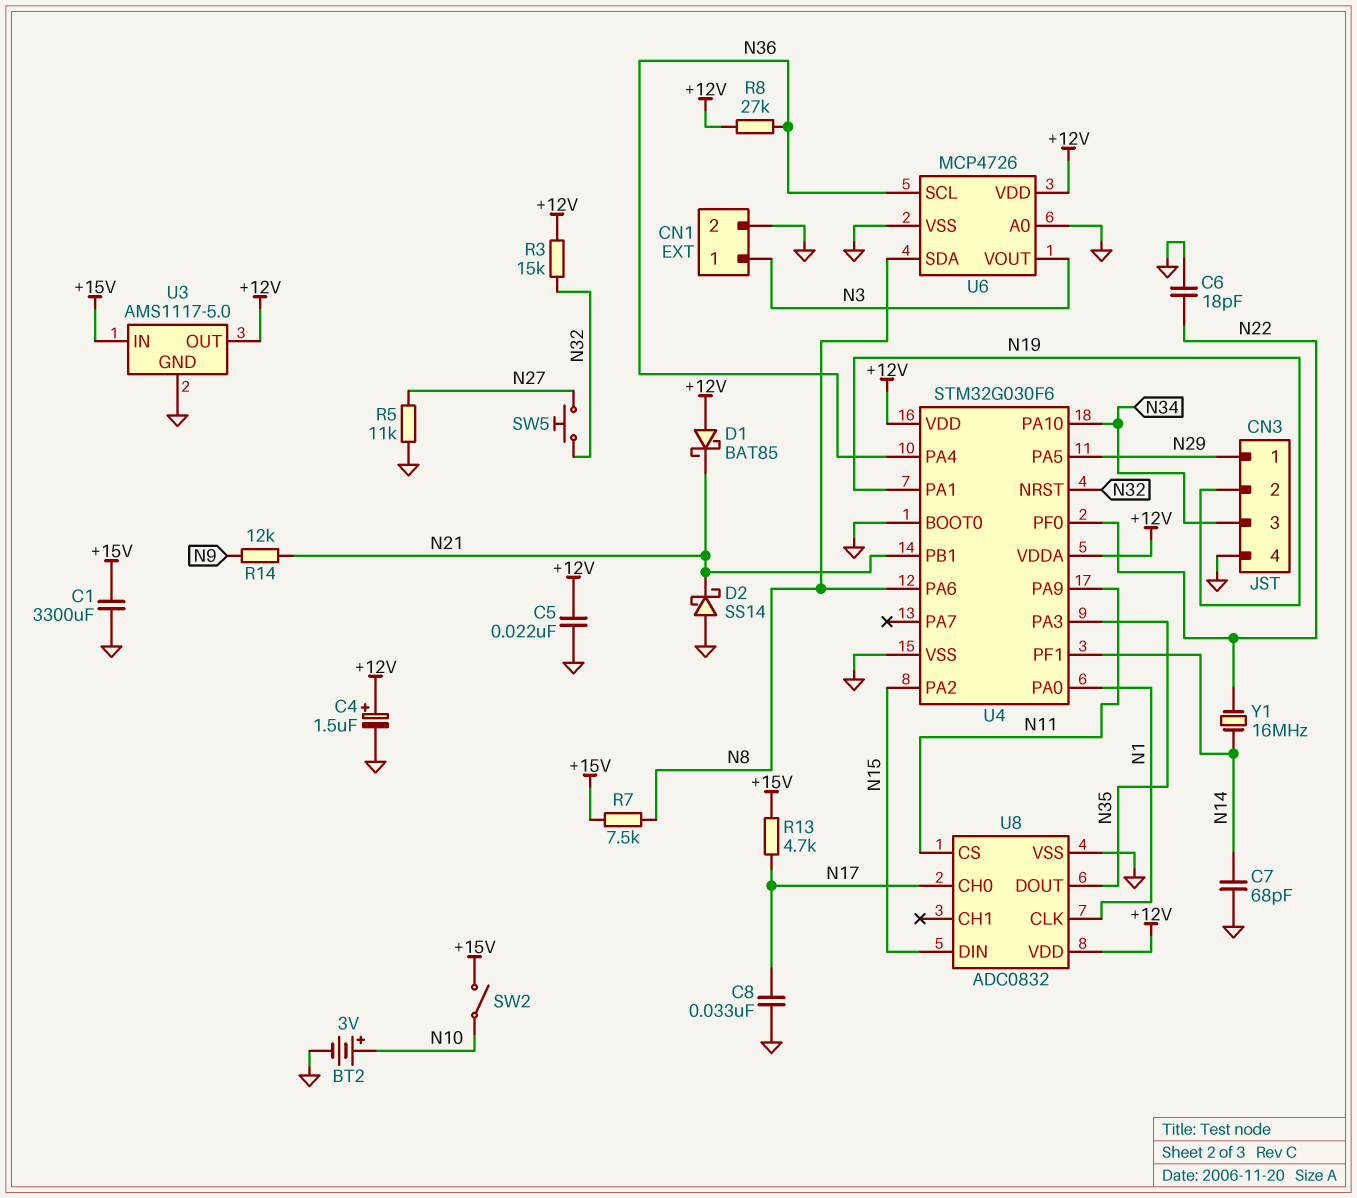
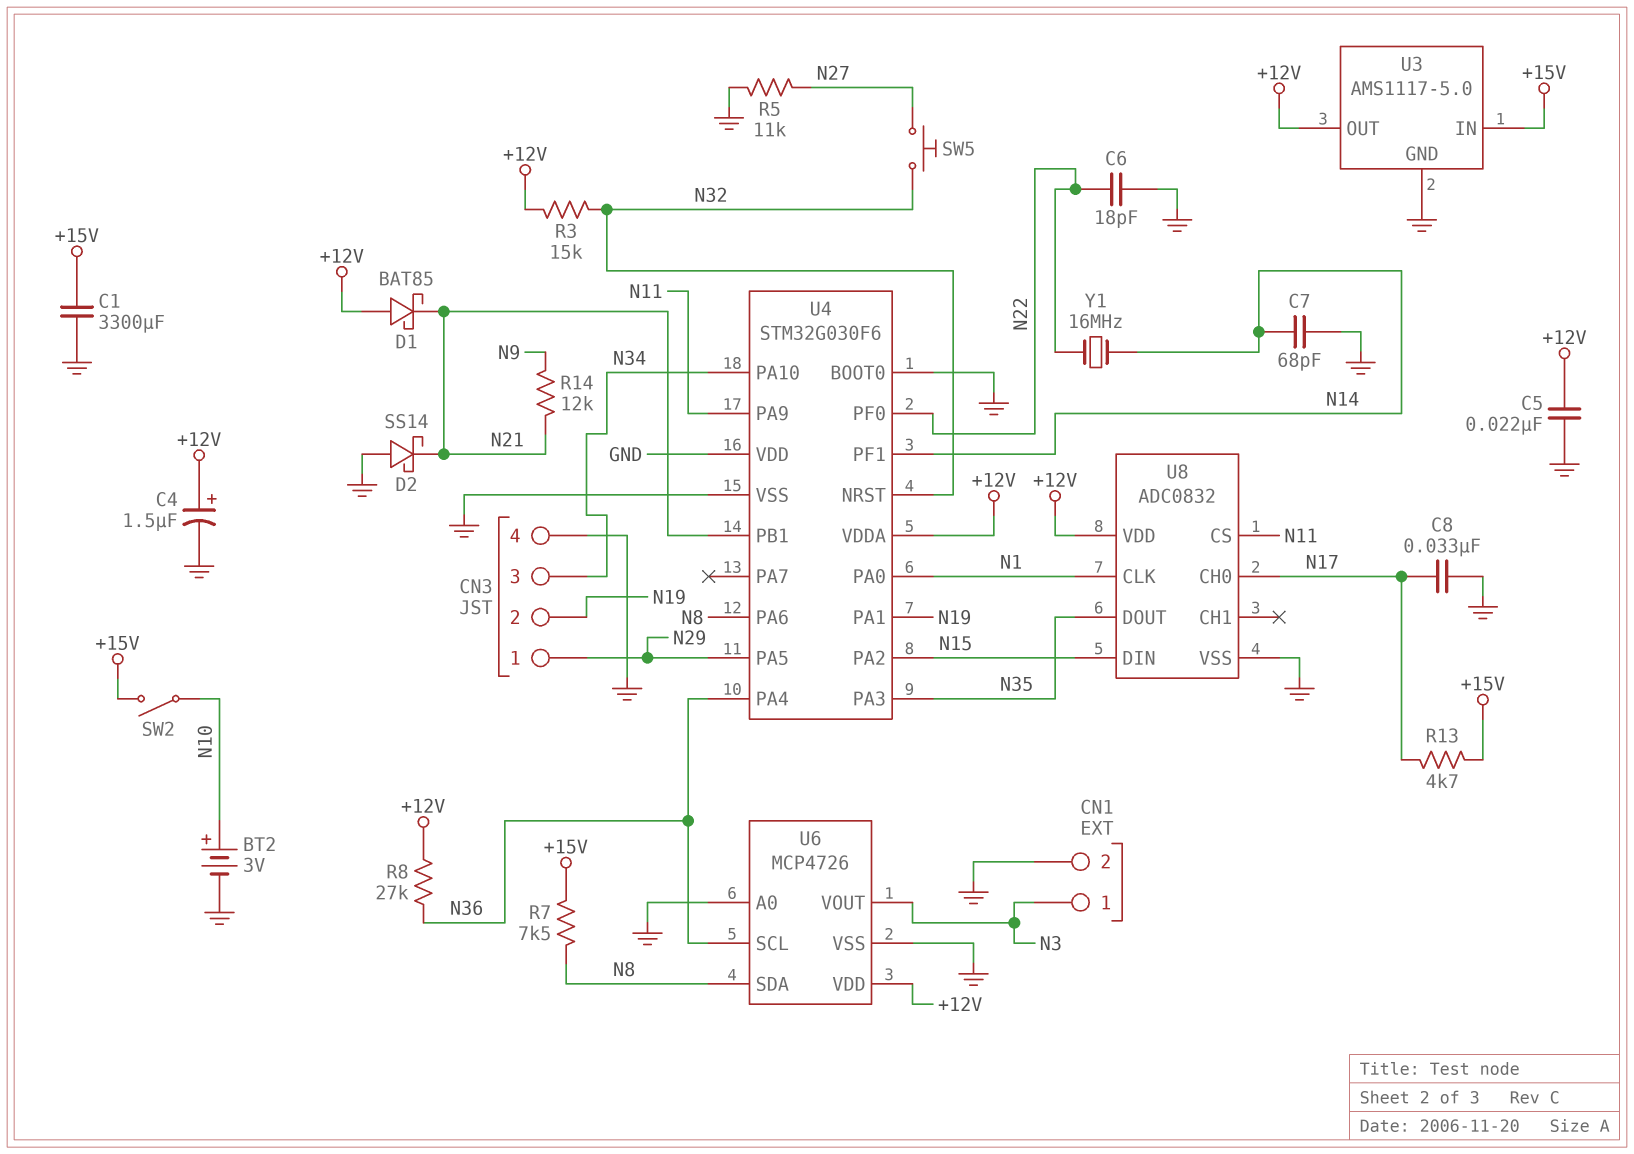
U4 pin VDD: +12V -> GND

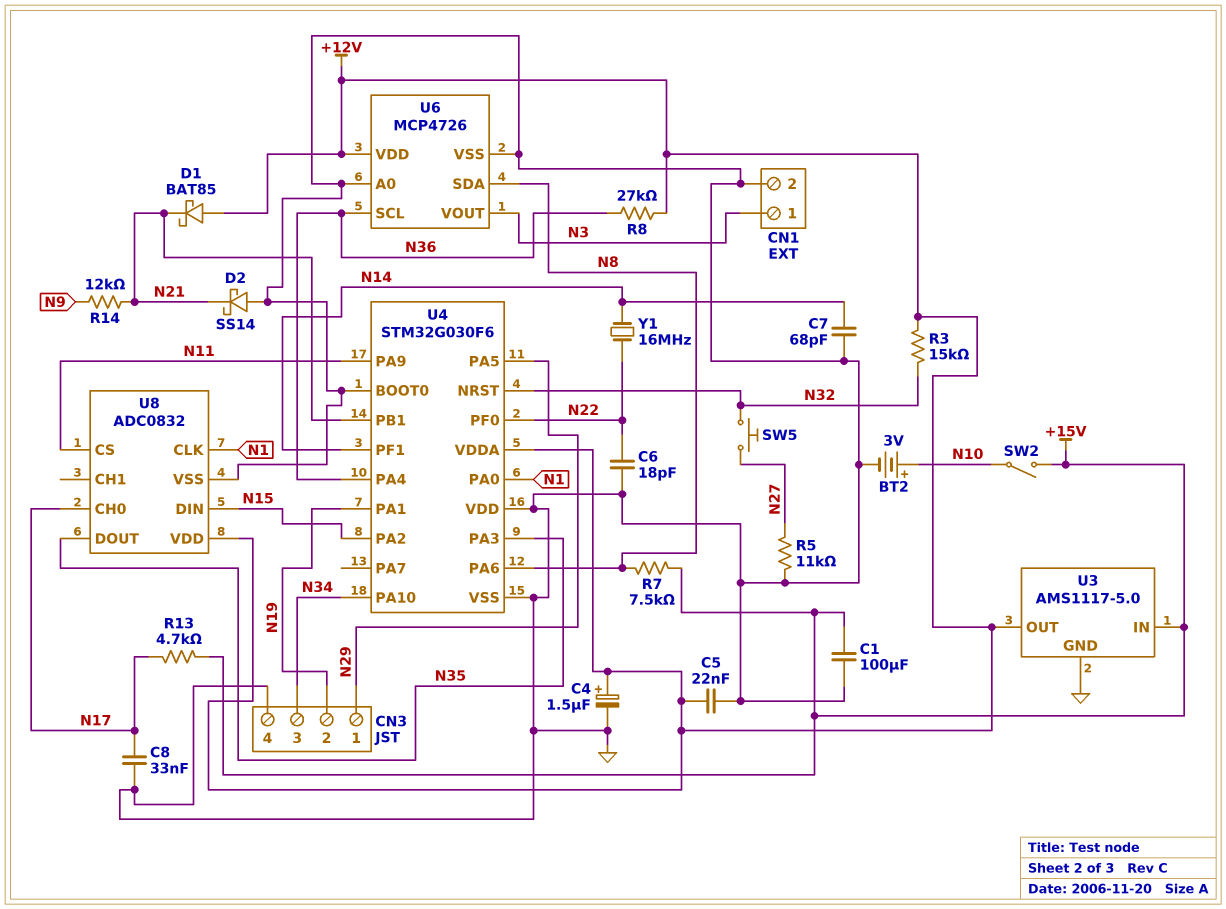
C1: 3300uF (+15V, GND) -> 100uF (+15V, GND)

